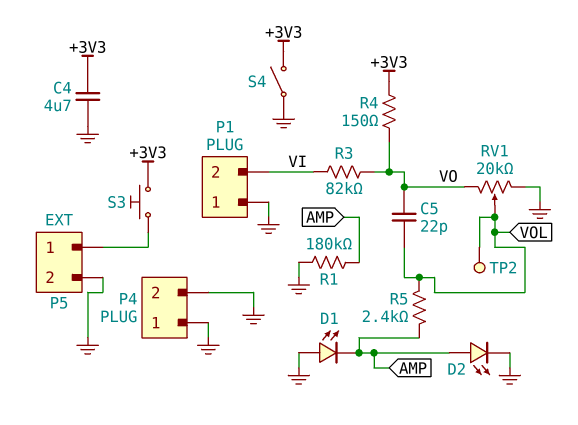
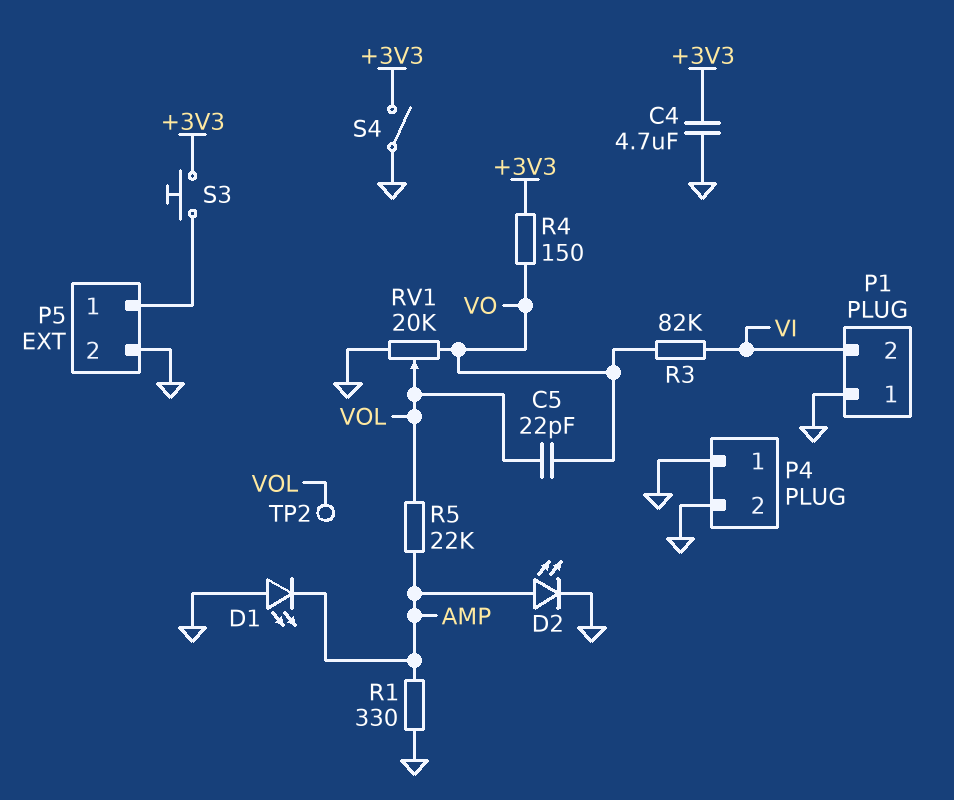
R1: 180k (AMP, GND) -> 330 (AMP, GND)
R5: 2.4k (AMP, VOL) -> 22k (AMP, VOL)

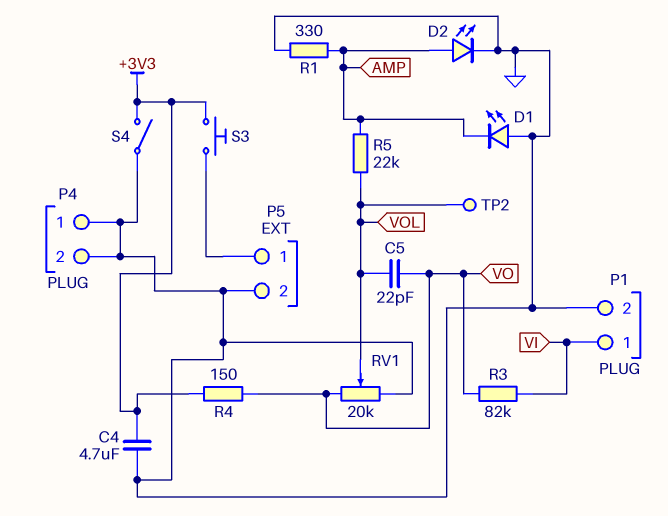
P1 pin 1: GND -> VI
P1 pin 2: VI -> GND

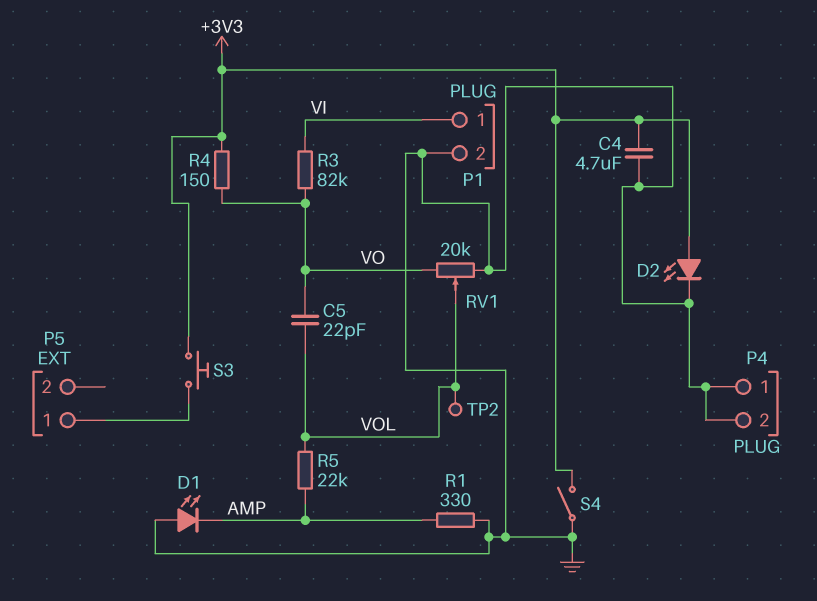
D2: LED (A AMP, K GND) -> LED (A +3V3, K GND)
P5 pin 2: GND -> none

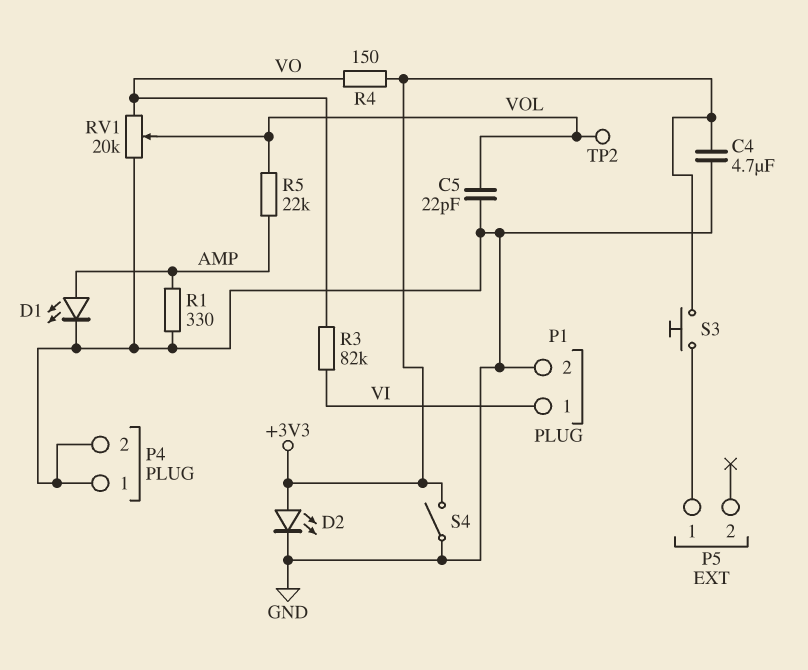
C5: 22pF (VO, VOL) -> 22pF (GND, VOL)
D1: LED (A GND, K AMP) -> LED (A AMP, K GND)

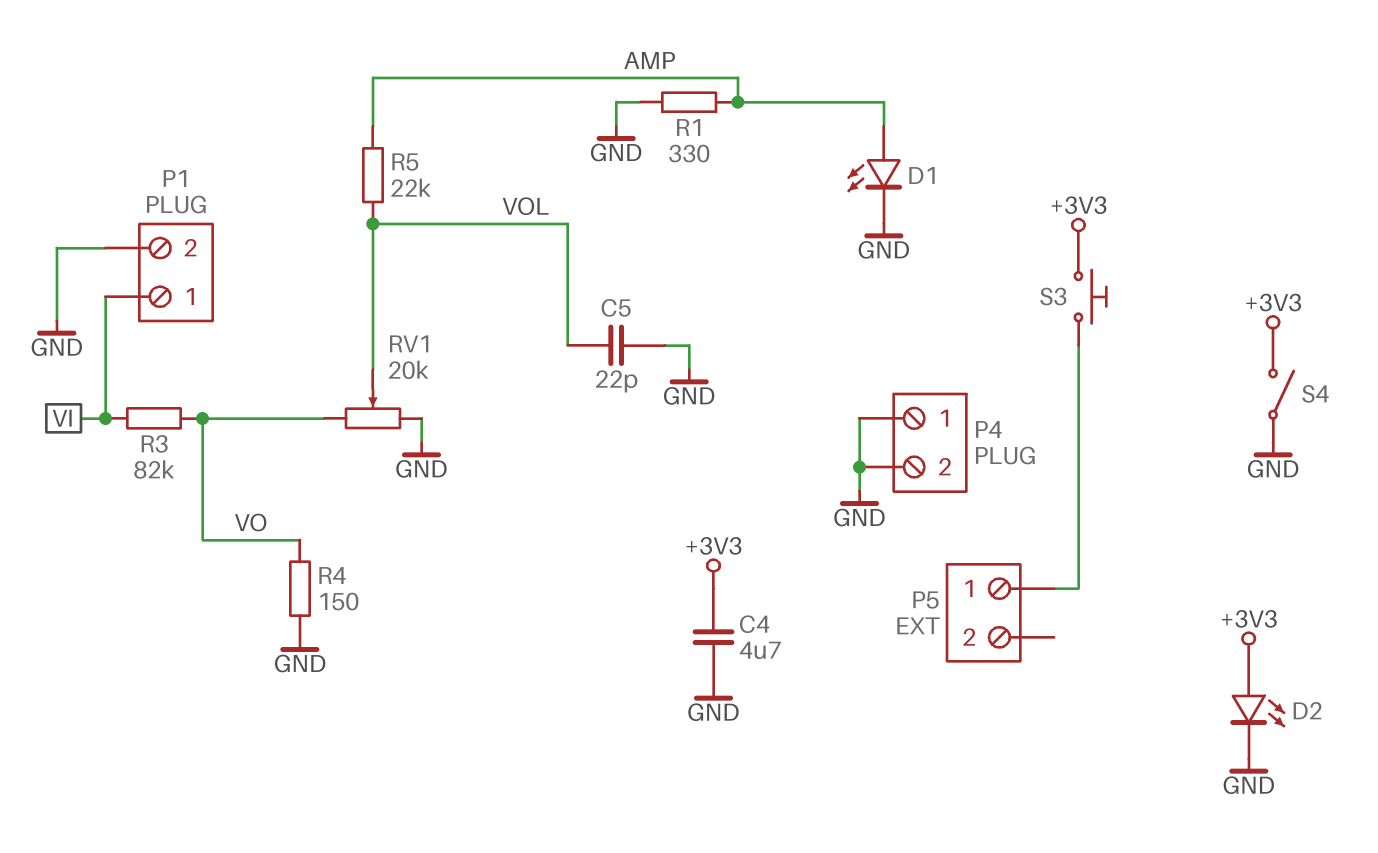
R4: 150 (+3V3, VO) -> 150 (GND, VO)
TP2: test point (VOL) -> none

